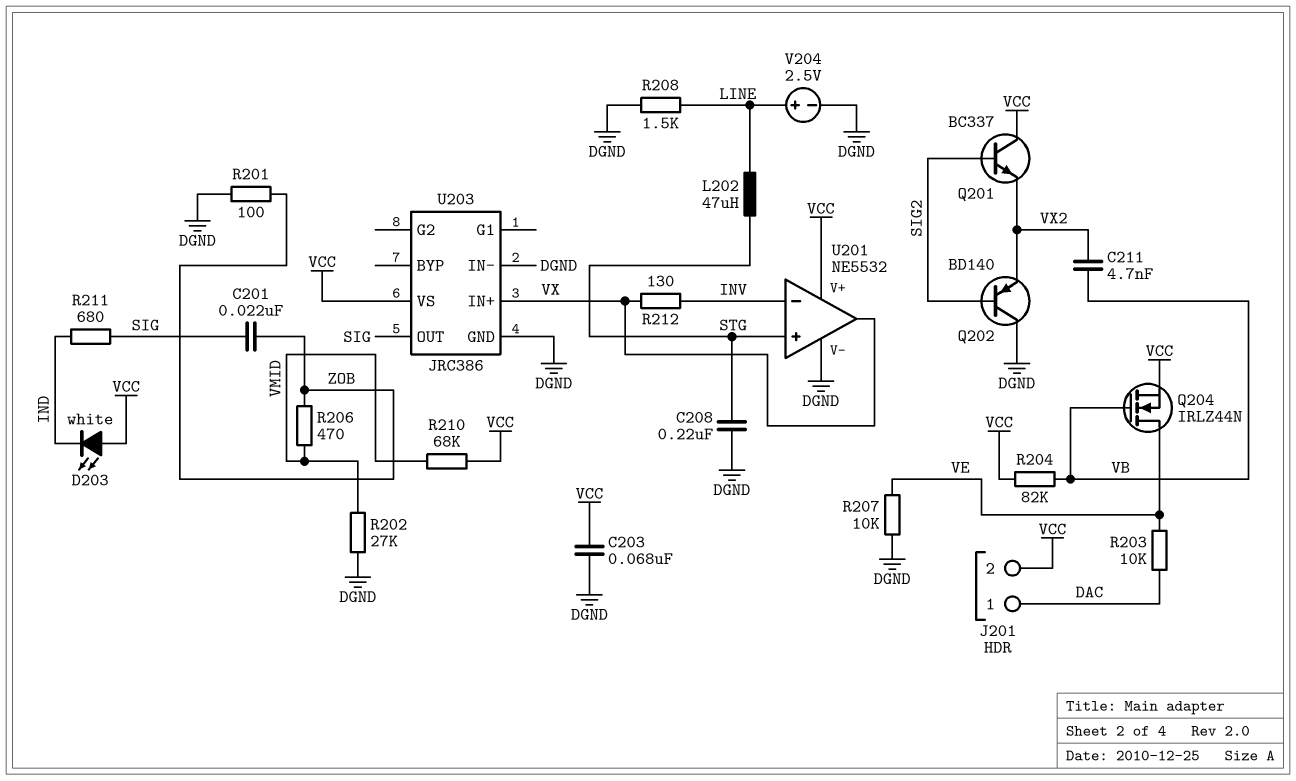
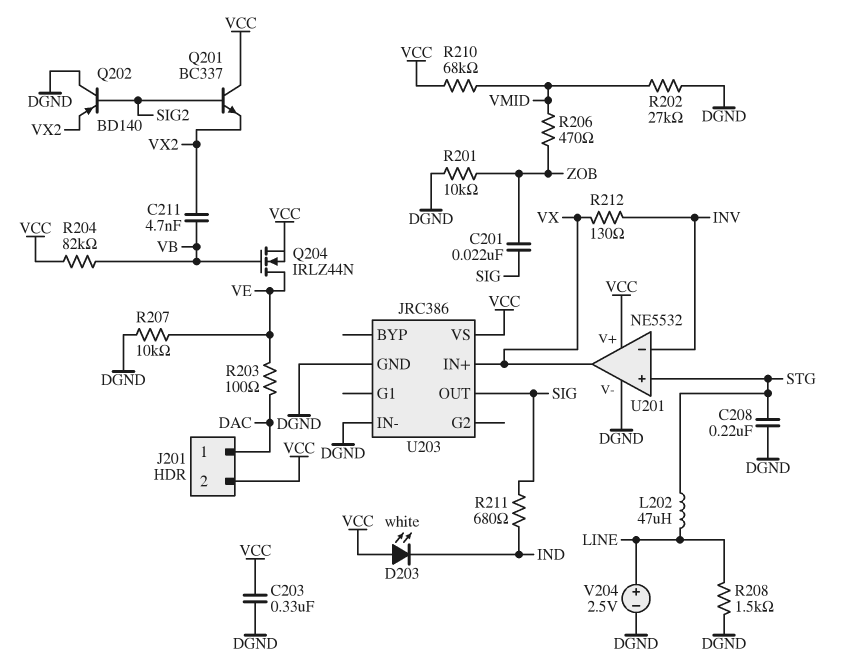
C203: 68nF (DGND, VCC) -> 330nF (DGND, VCC)
R201: 100 (DGND, ZOB) -> 10k (DGND, ZOB)
R203: 10k (DAC, VE) -> 100 (DAC, VE)

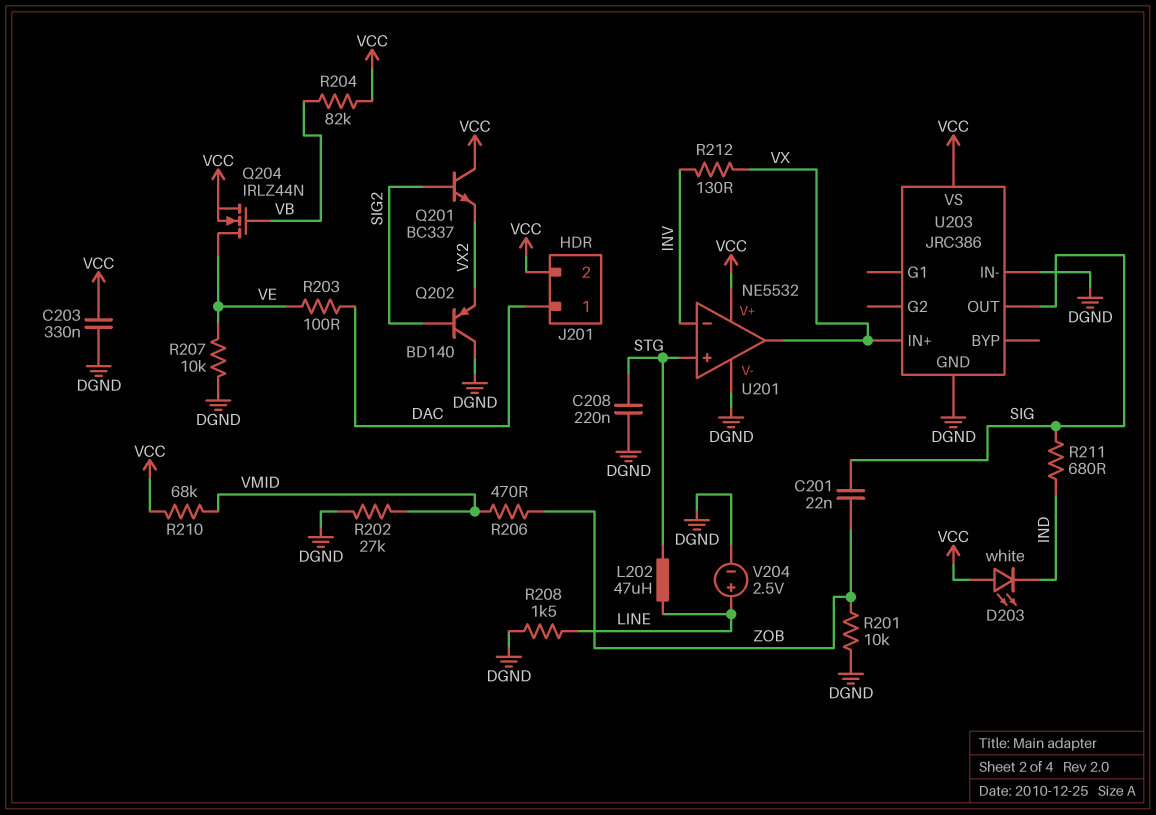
C211: 4.7nF (VB, VX2) -> none

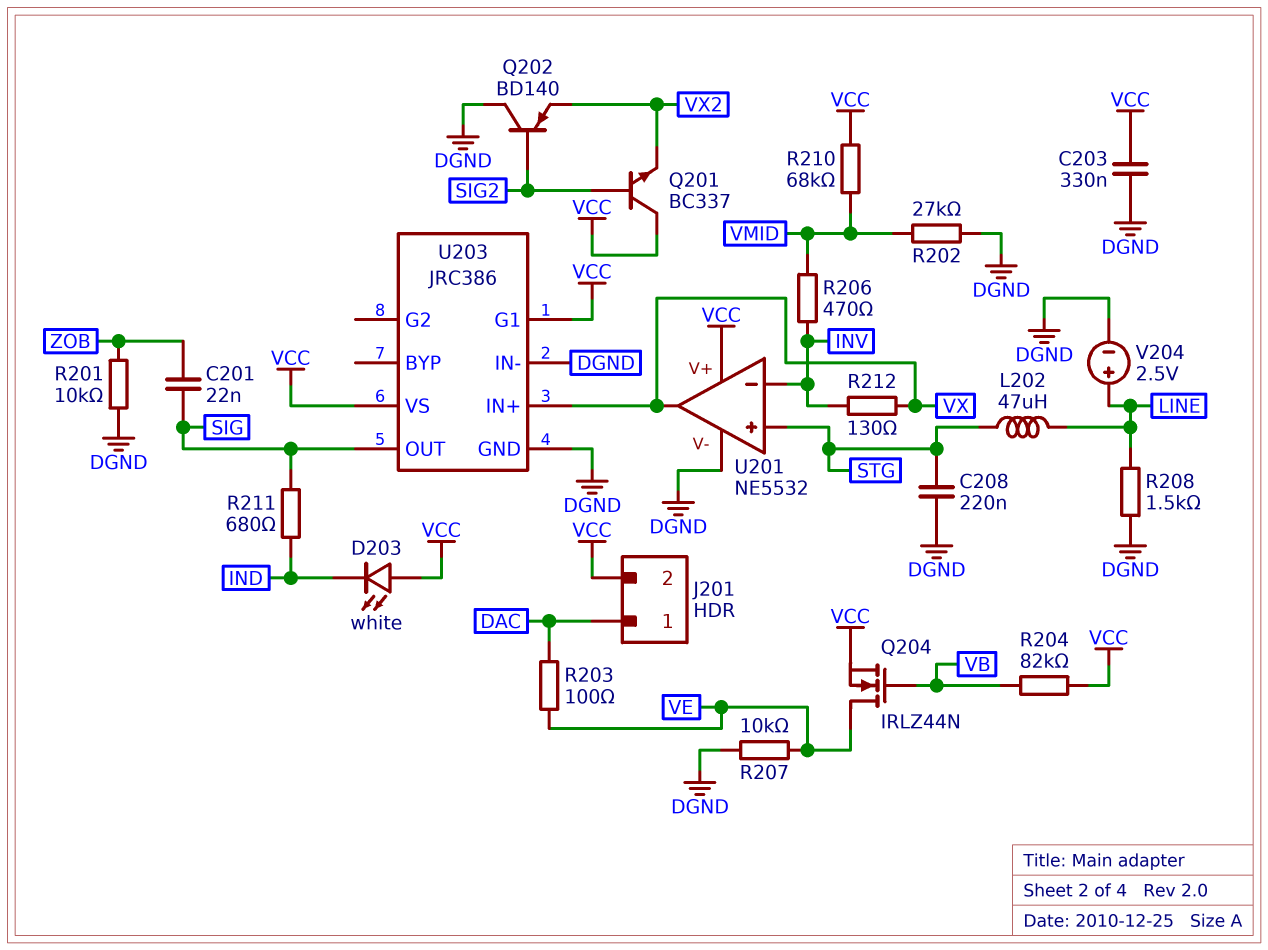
R206: 470 (VMID, ZOB) -> 470 (INV, VMID)
U203 pin G1: none -> VCC

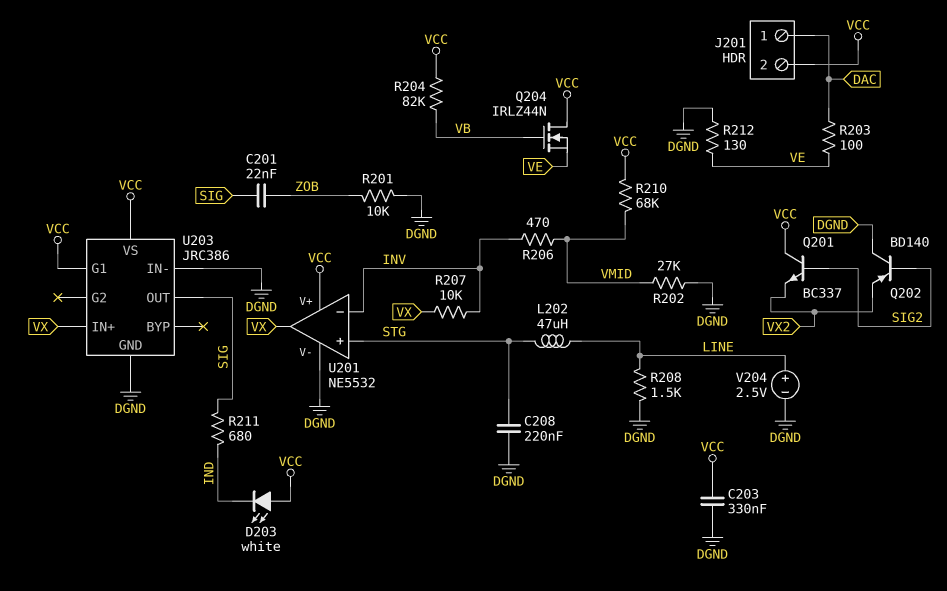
Q204: NMOS IRLZ44N (G VB, D VE, S VCC) -> NMOS IRLZ44N (G VB, D VCC, S VE)
R207: 10k (DGND, VE) -> 10k (INV, VX)
R212: 130 (INV, VX) -> 130 (DGND, VE)

